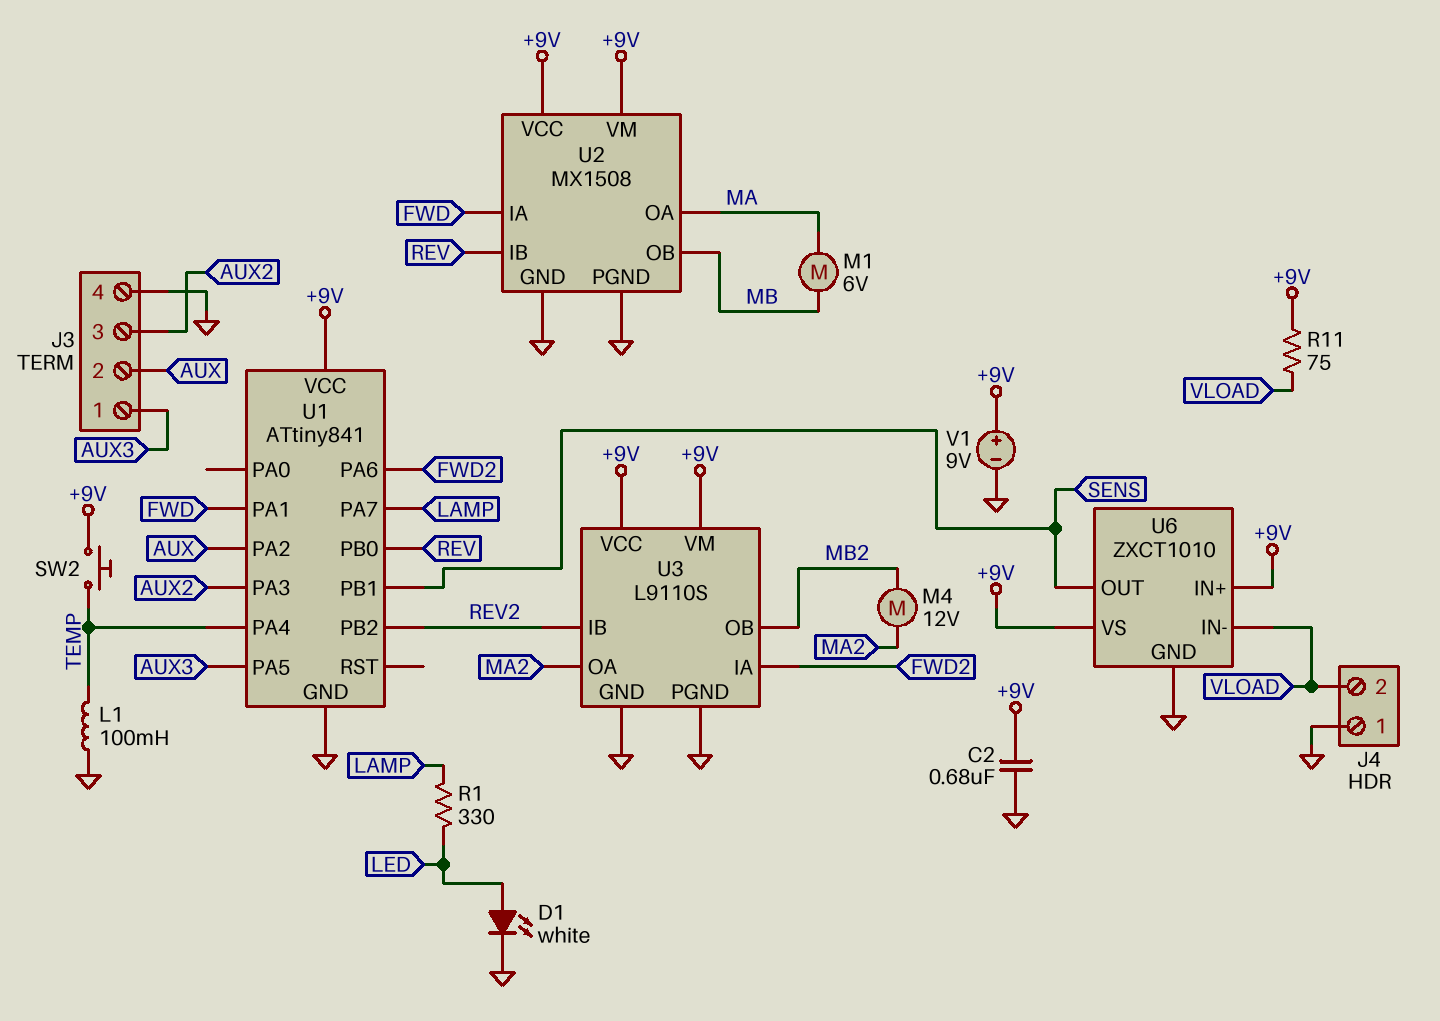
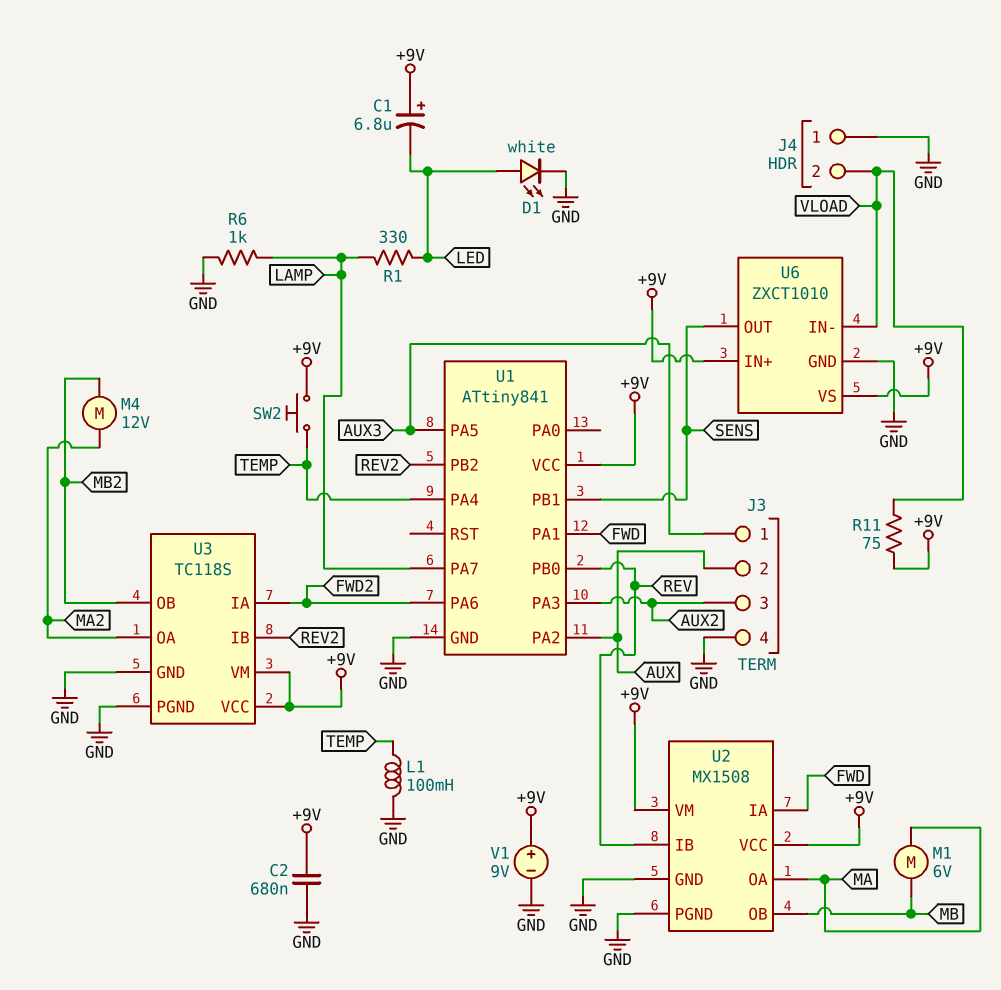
C1: none -> 6.8uF (plus +9V, minus LED)
R6: none -> 1k (GND, LAMP)
U3: L9110S -> TC118S

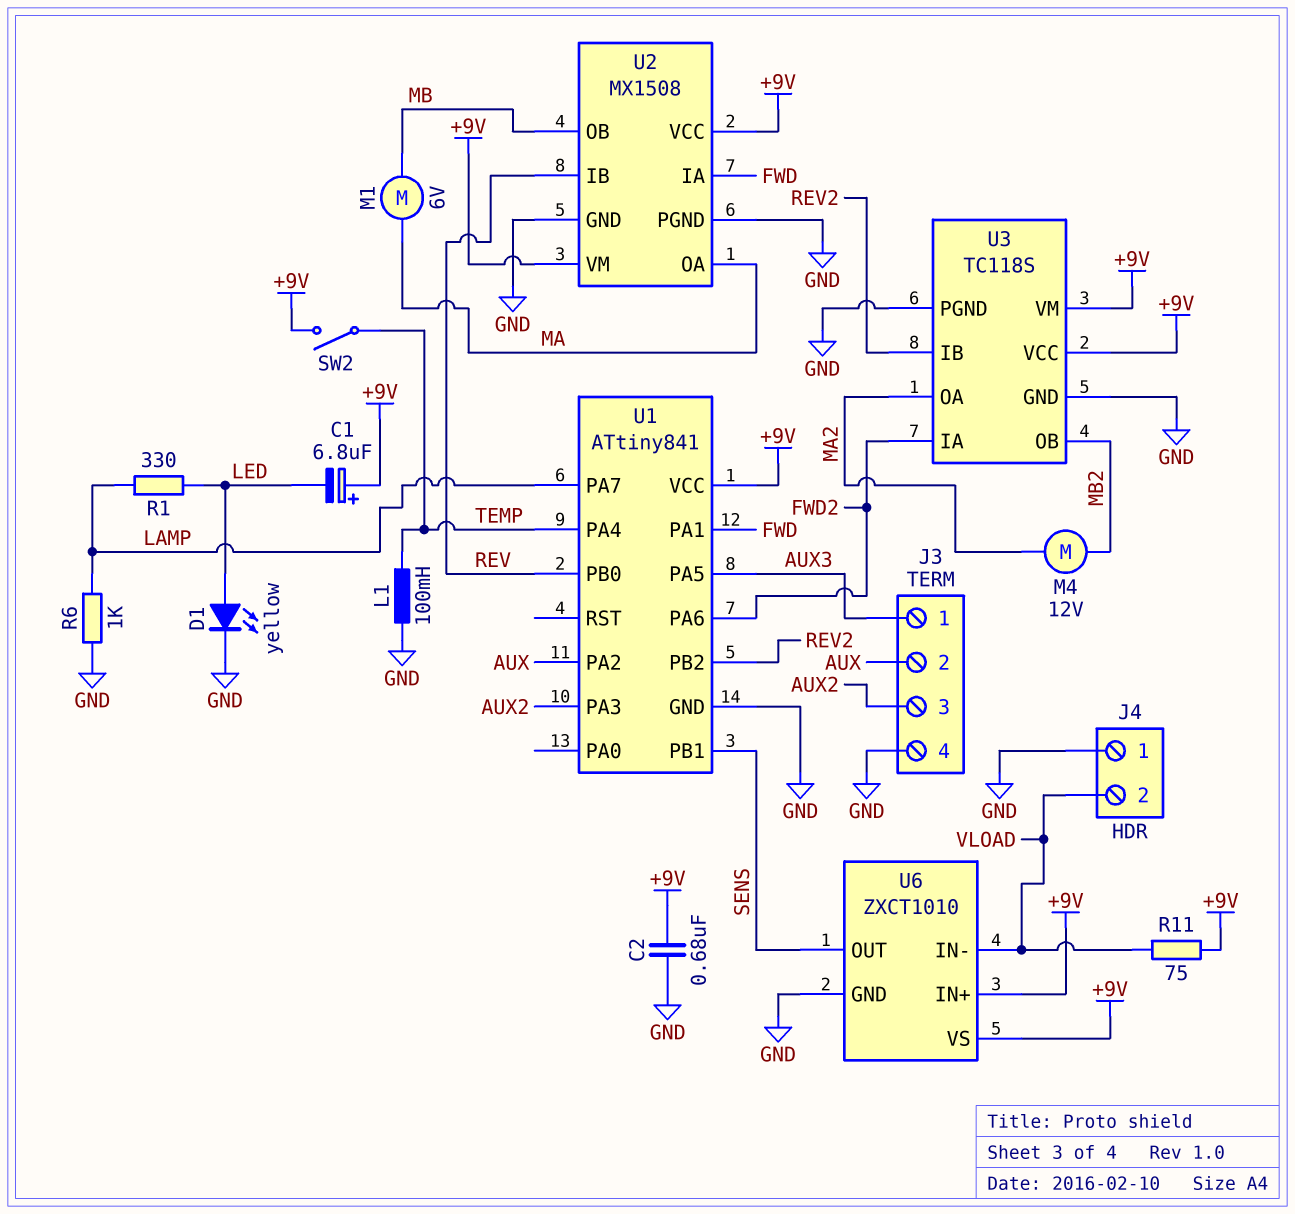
D1: LED white (A LED, K GND) -> LED yellow (A LED, K GND)
SW2: button (+9V, TEMP) -> switch (+9V, TEMP)
V1: 9V (plus +9V, minus GND) -> none

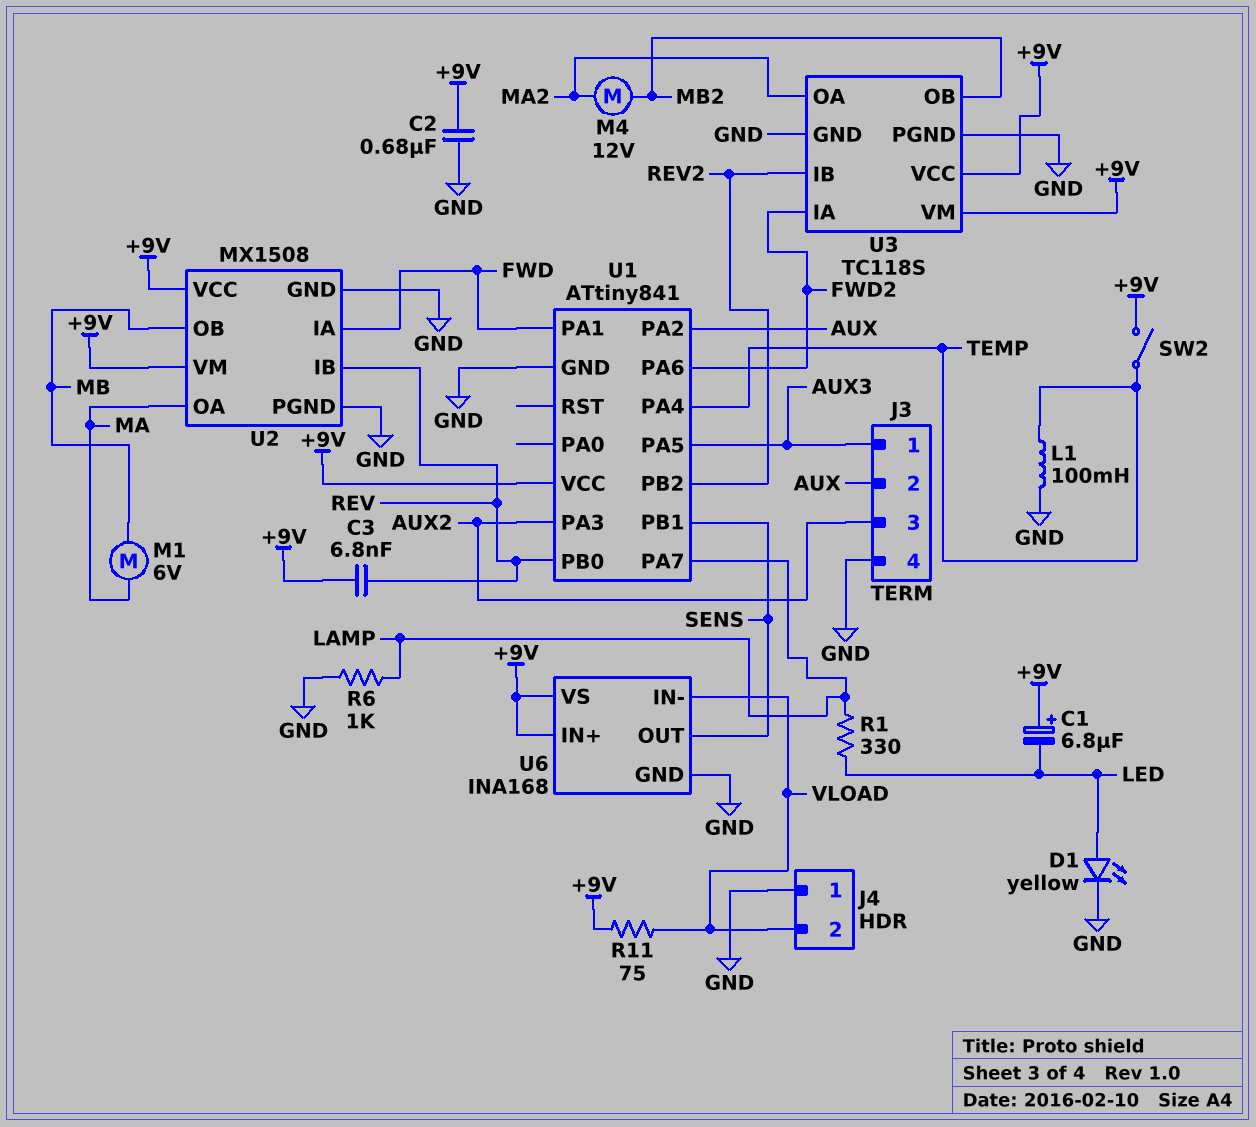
C3: none -> 6.8nF (+9V, REV)
U6: ZXCT1010 -> INA168

